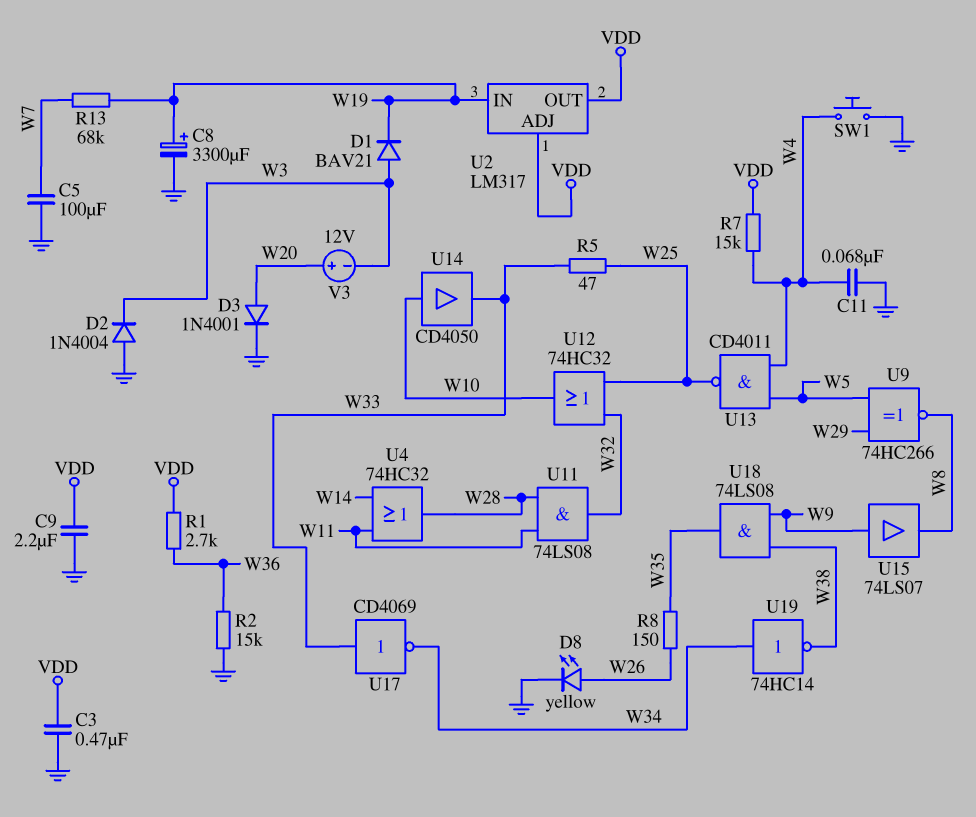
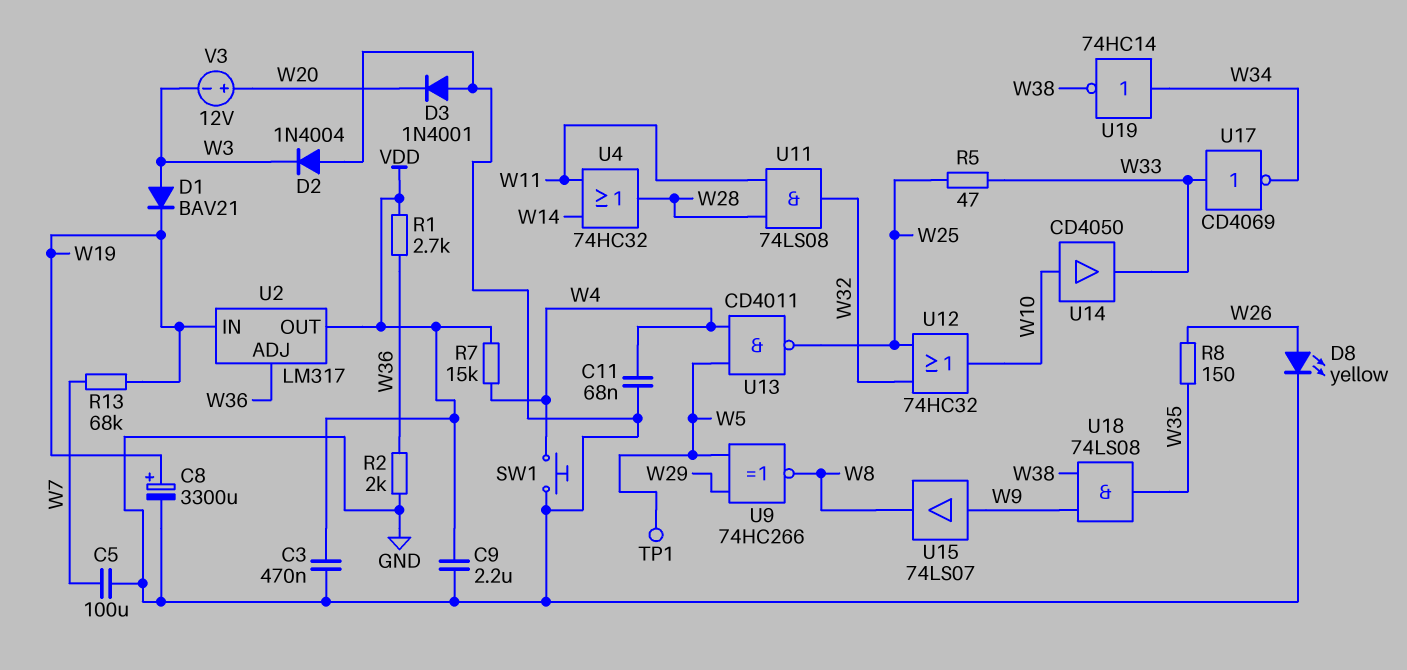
D3: diode 1N4001 (A W20, K GND) -> diode 1N4001 (A GND, K W20)
R2: 15k (GND, W36) -> 2k (GND, W36)
TP1: none -> test point (W5)
U2 pin ADJ: VDD -> W36

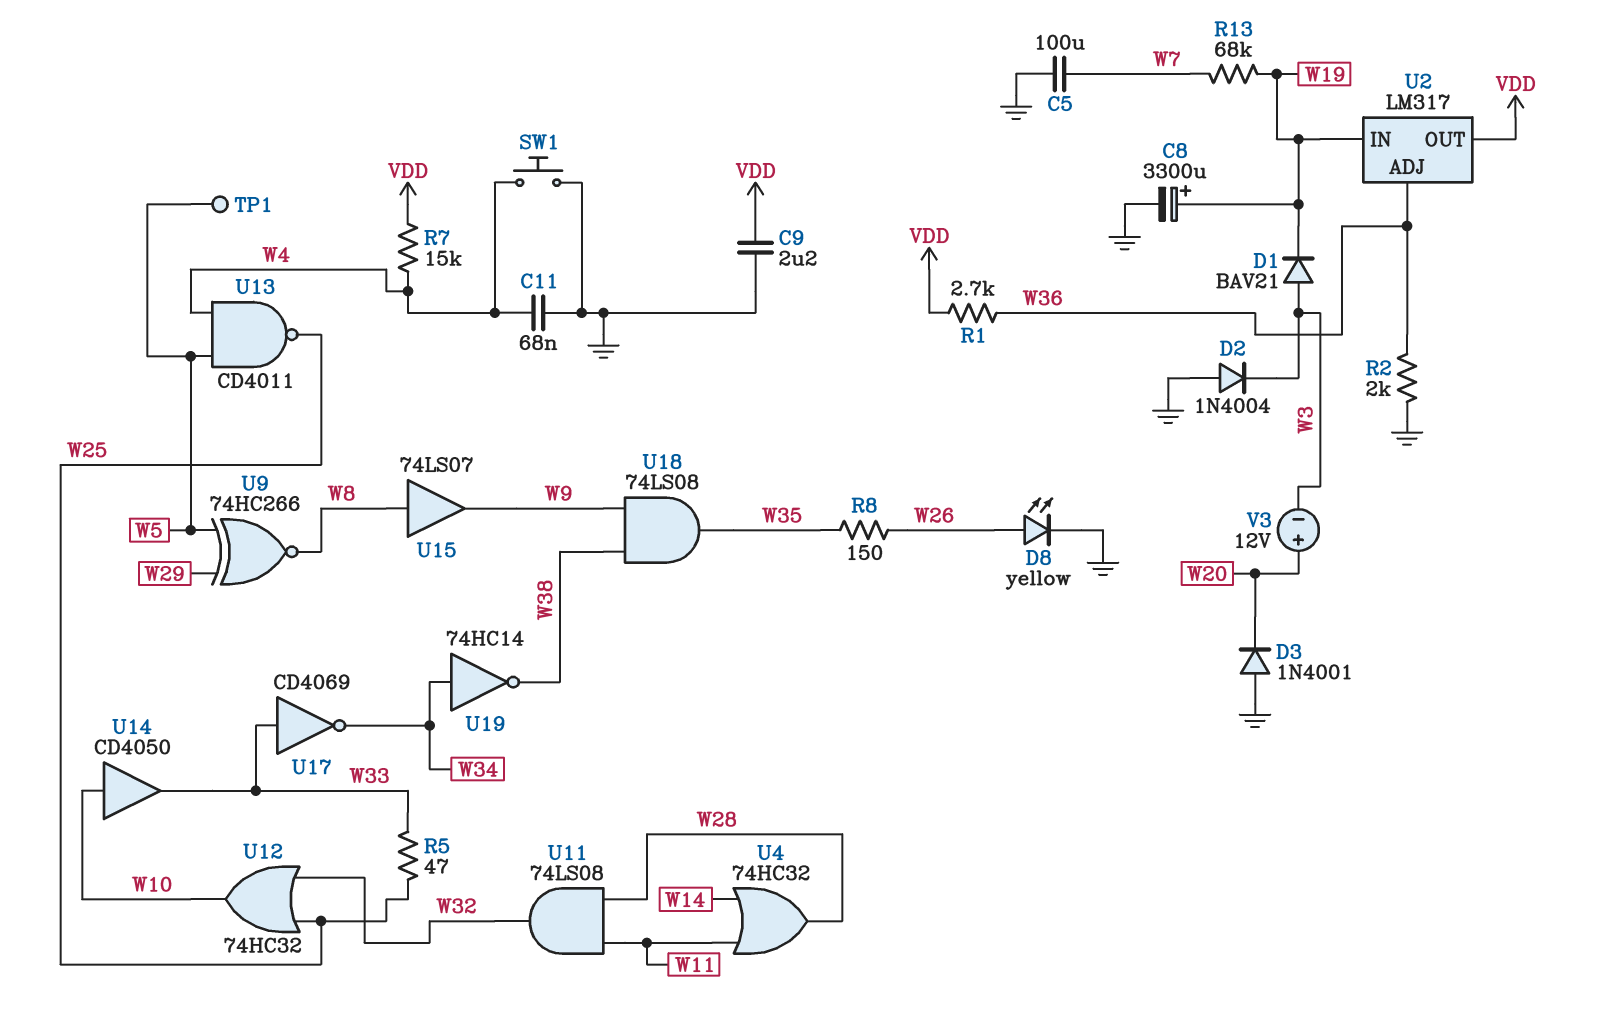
C3: 470nF (GND, VDD) -> none
U15: buffer 74LS07 (in W9, out W8) -> buffer 74LS07 (in W8, out W9)

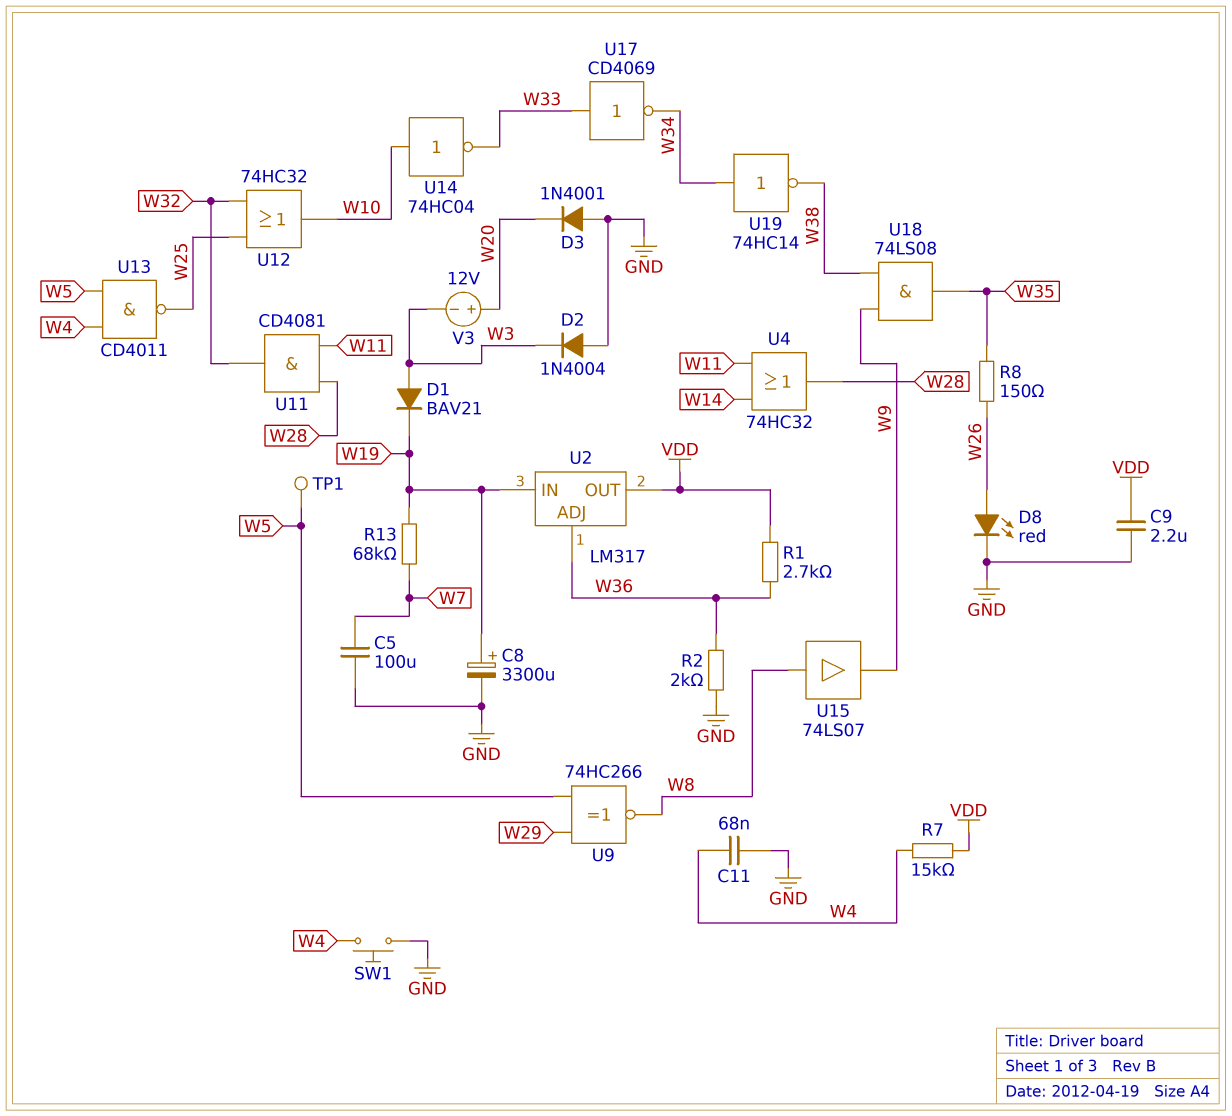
D8: LED yellow (A W26, K GND) -> LED red (A W26, K GND)
R5: 47 (W25, W33) -> none
U11: AND 74LS08 (in W11, in W28, out W32) -> AND CD4081 (in W11, in W28, out W32)
U14: buffer CD4050 (in W10, out W33) -> NOT 74HC04 (in W10, out W33)

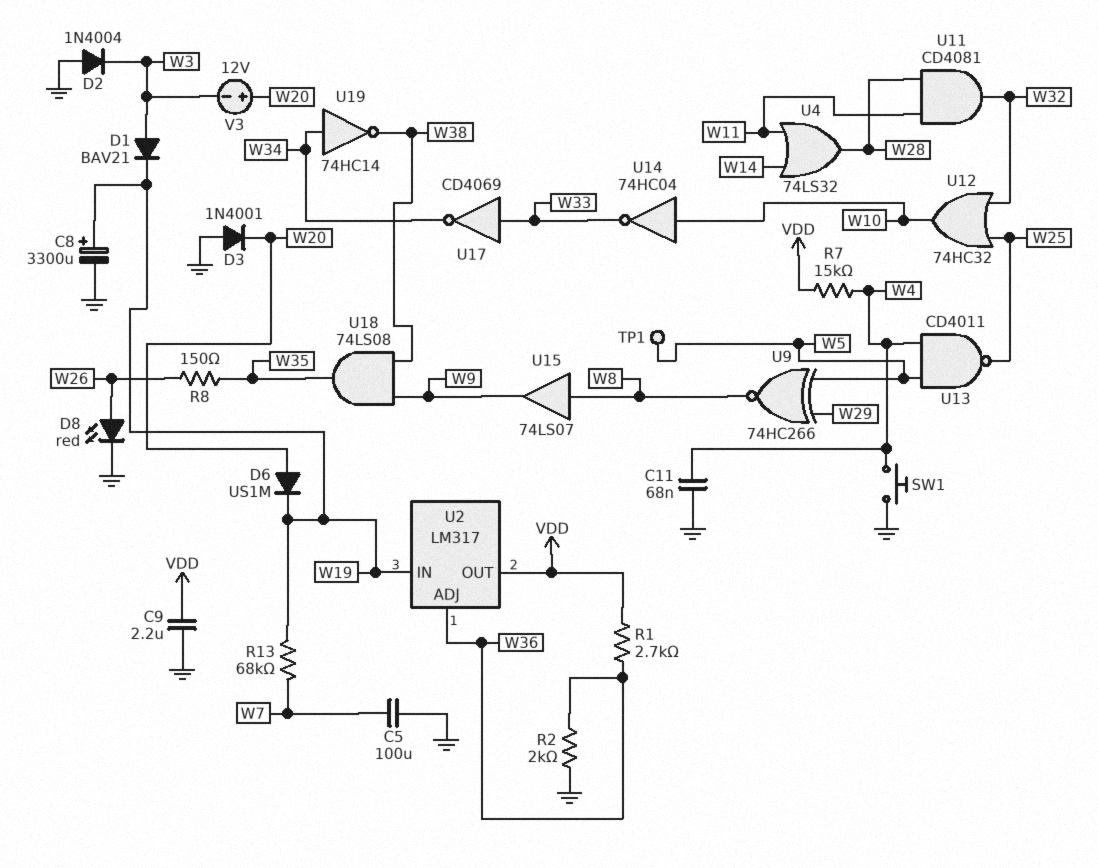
D6: none -> diode US1M (A W20, K W19)
U4: OR 74HC32 (in W11, in W14, out W28) -> OR 74LS32 (in W11, in W14, out W28)

